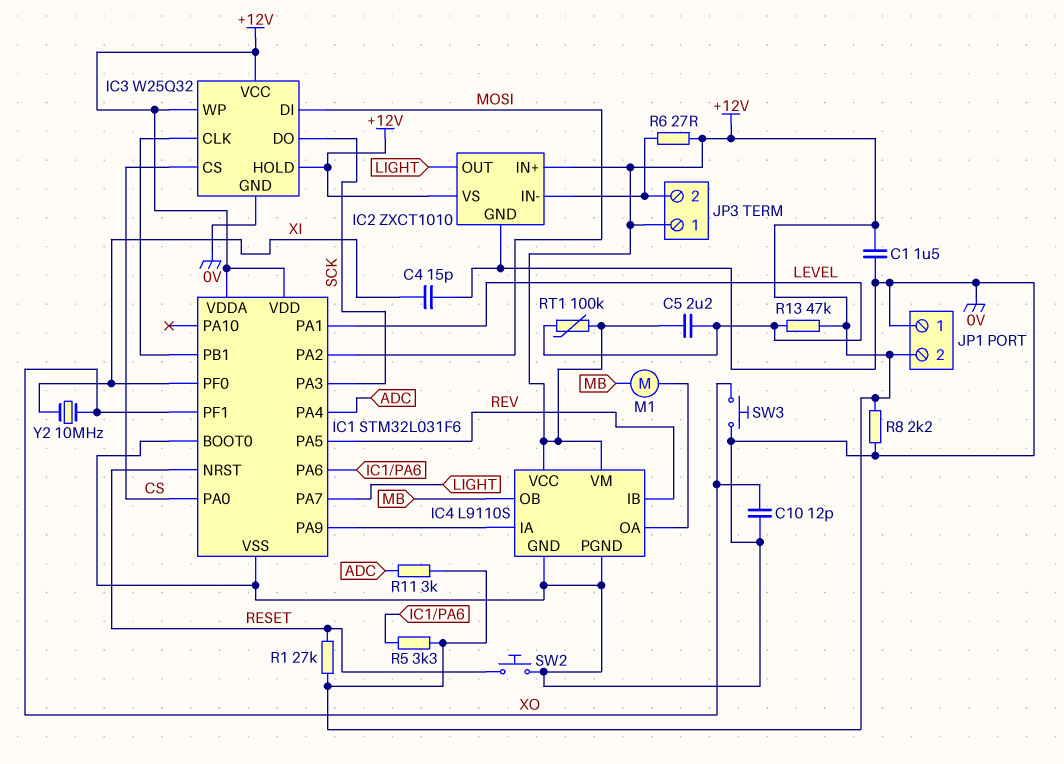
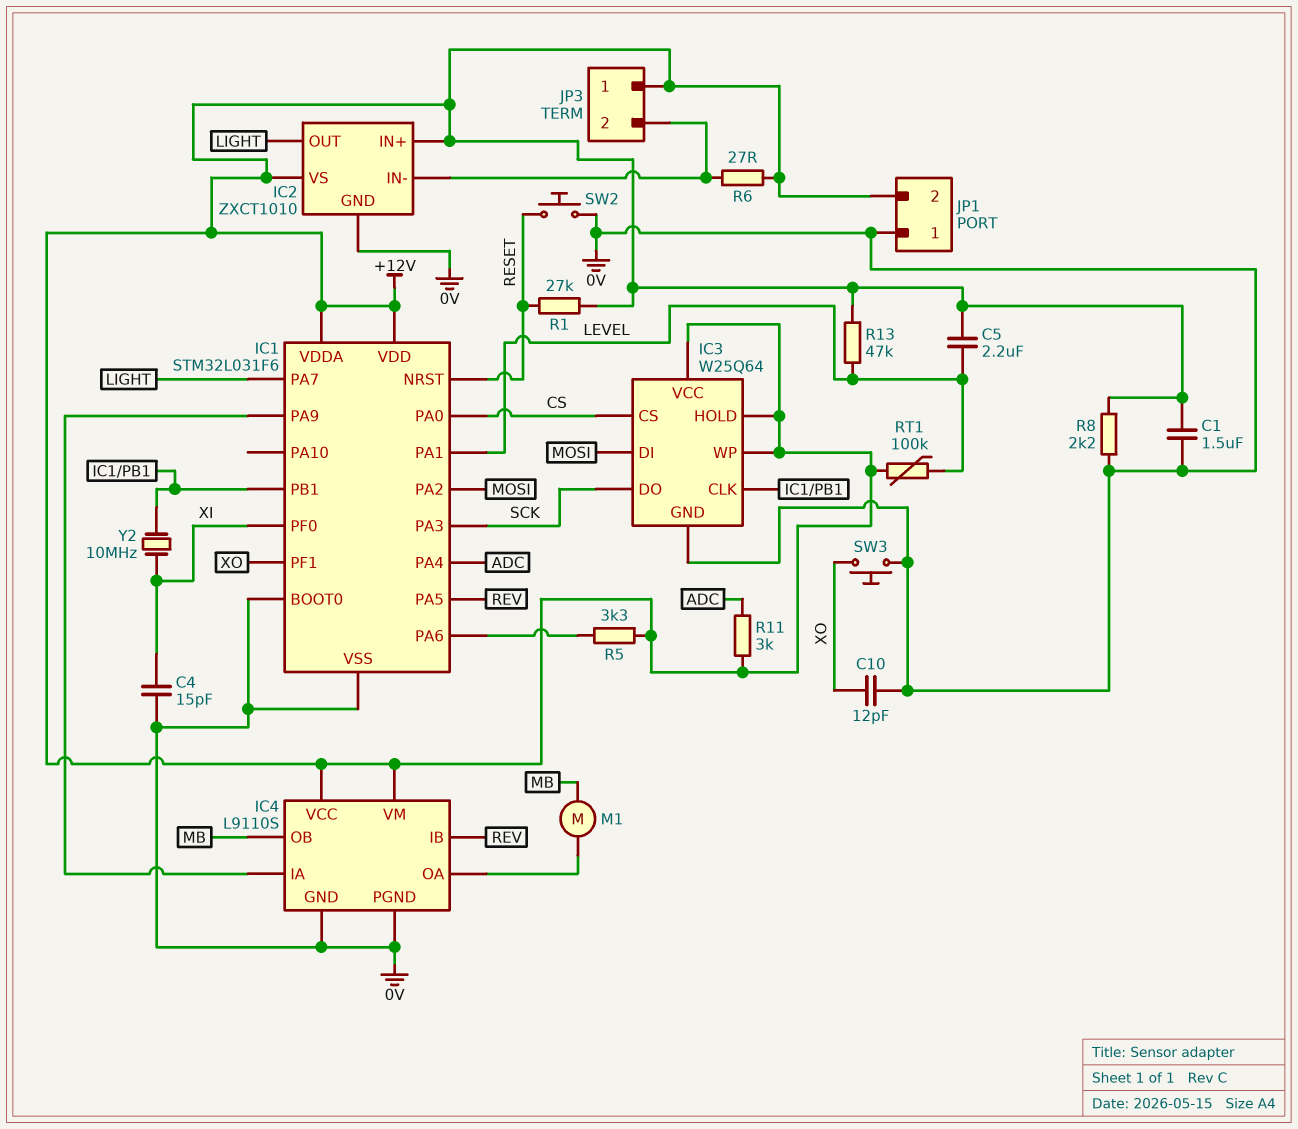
IC3: W25Q32 -> W25Q64
Y2: 10MHz (XI, XO) -> 10MHz (IC1/PB1, XI)

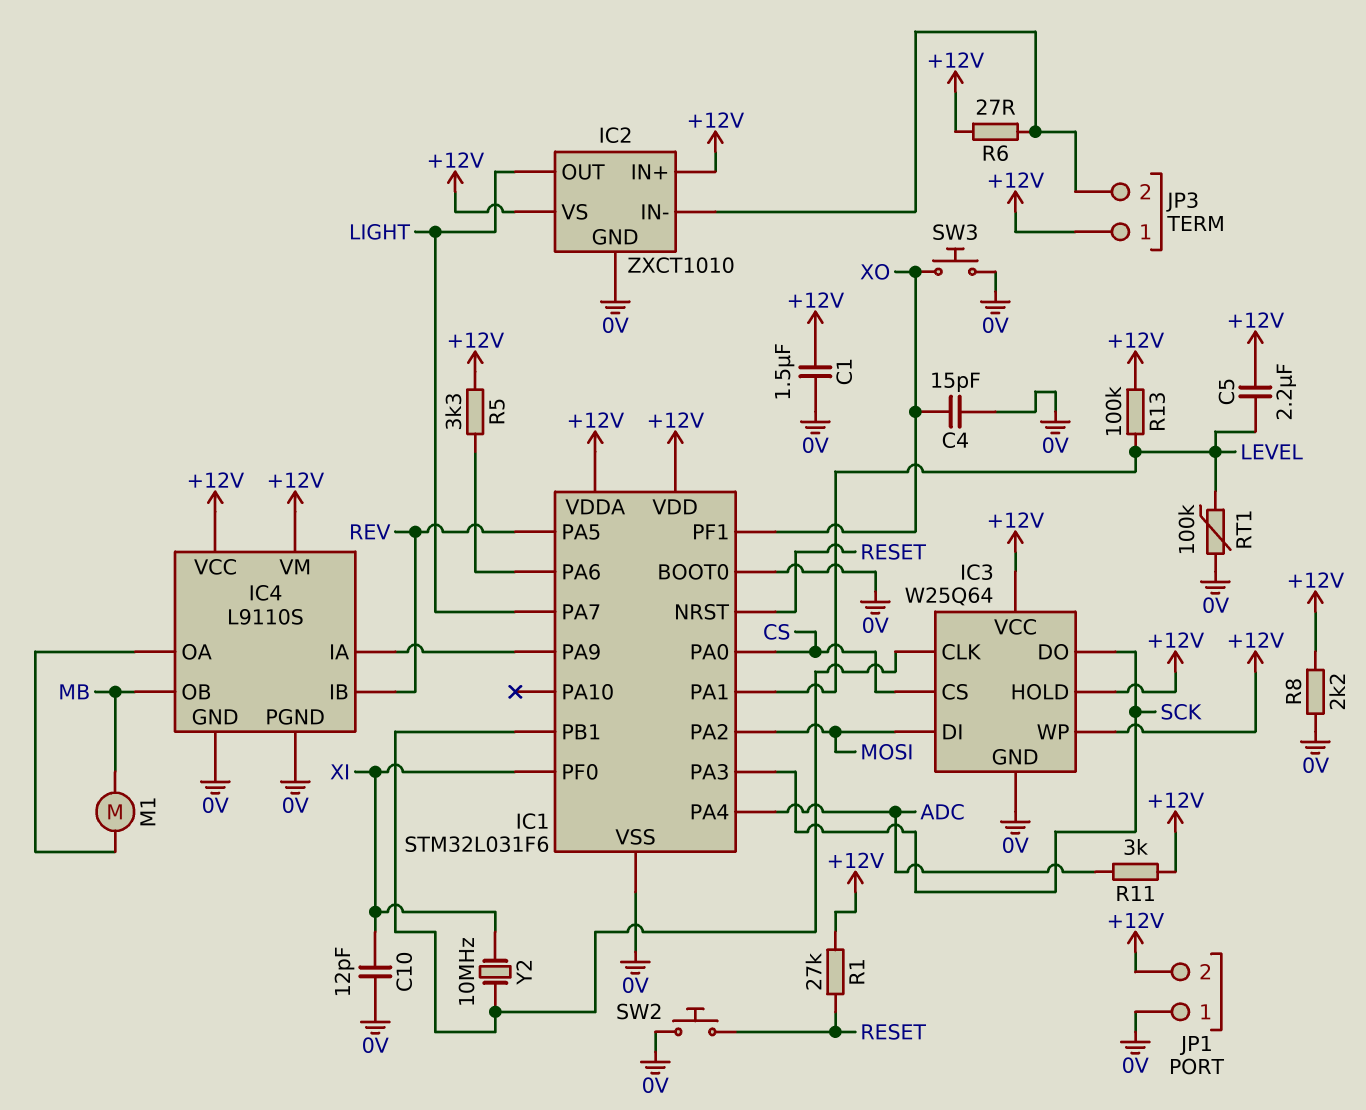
C4: 15pF (0V, XI) -> 15pF (0V, XO)
C10: 12pF (0V, XO) -> 12pF (0V, XI)
R13: 47k (+12V, LEVEL) -> 100k (+12V, LEVEL)
RT1: 100k (+12V, LEVEL) -> 100k (0V, LEVEL)

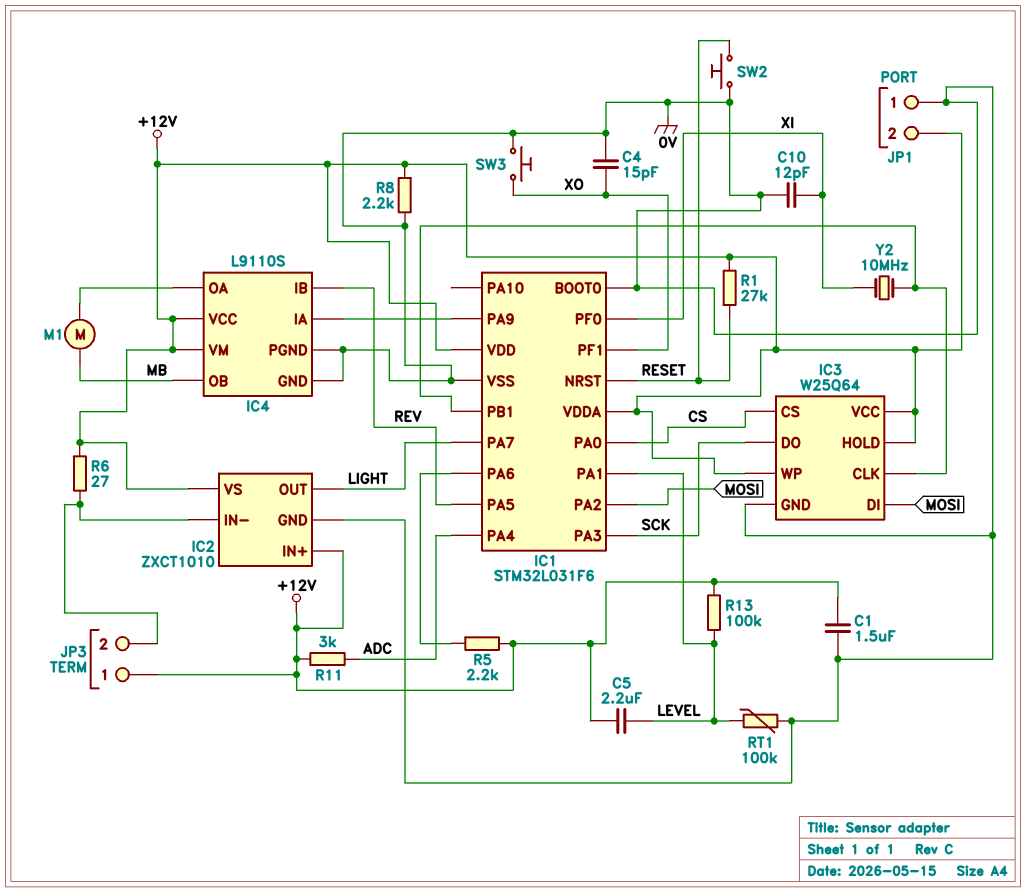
R5: 3.3k (+12V, IC1/PA6) -> 2.2k (+12V, IC1/PA6)

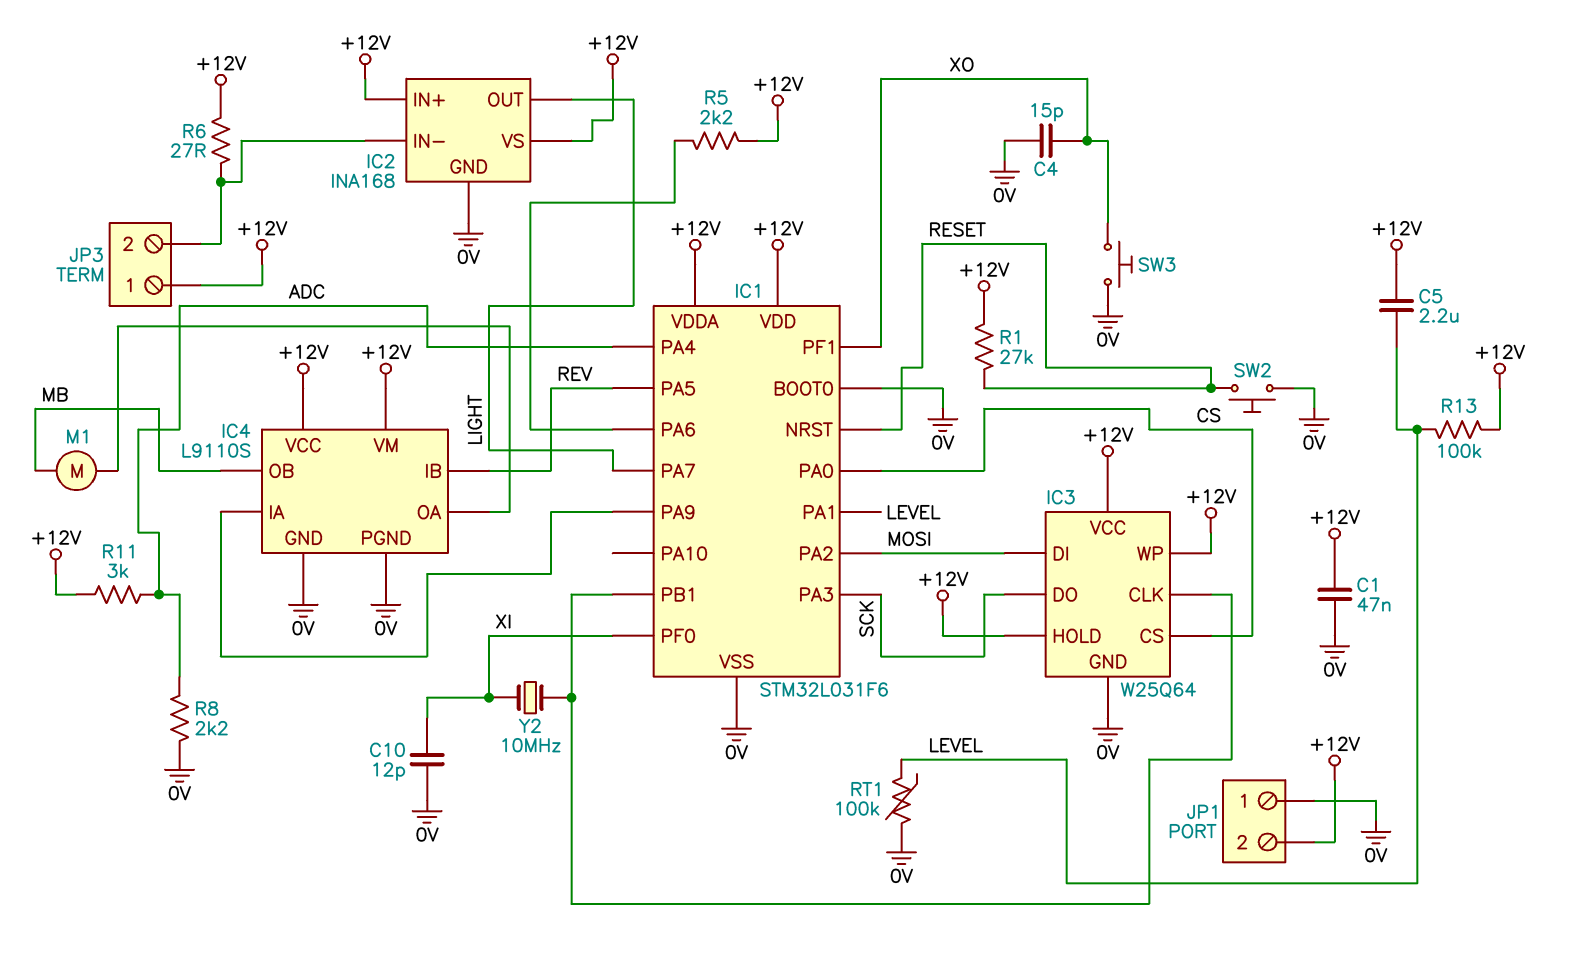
C1: 1.5uF (+12V, 0V) -> 47nF (+12V, 0V)
IC2: ZXCT1010 -> INA168
R8: 2.2k (+12V, 0V) -> 2.2k (0V, ADC)

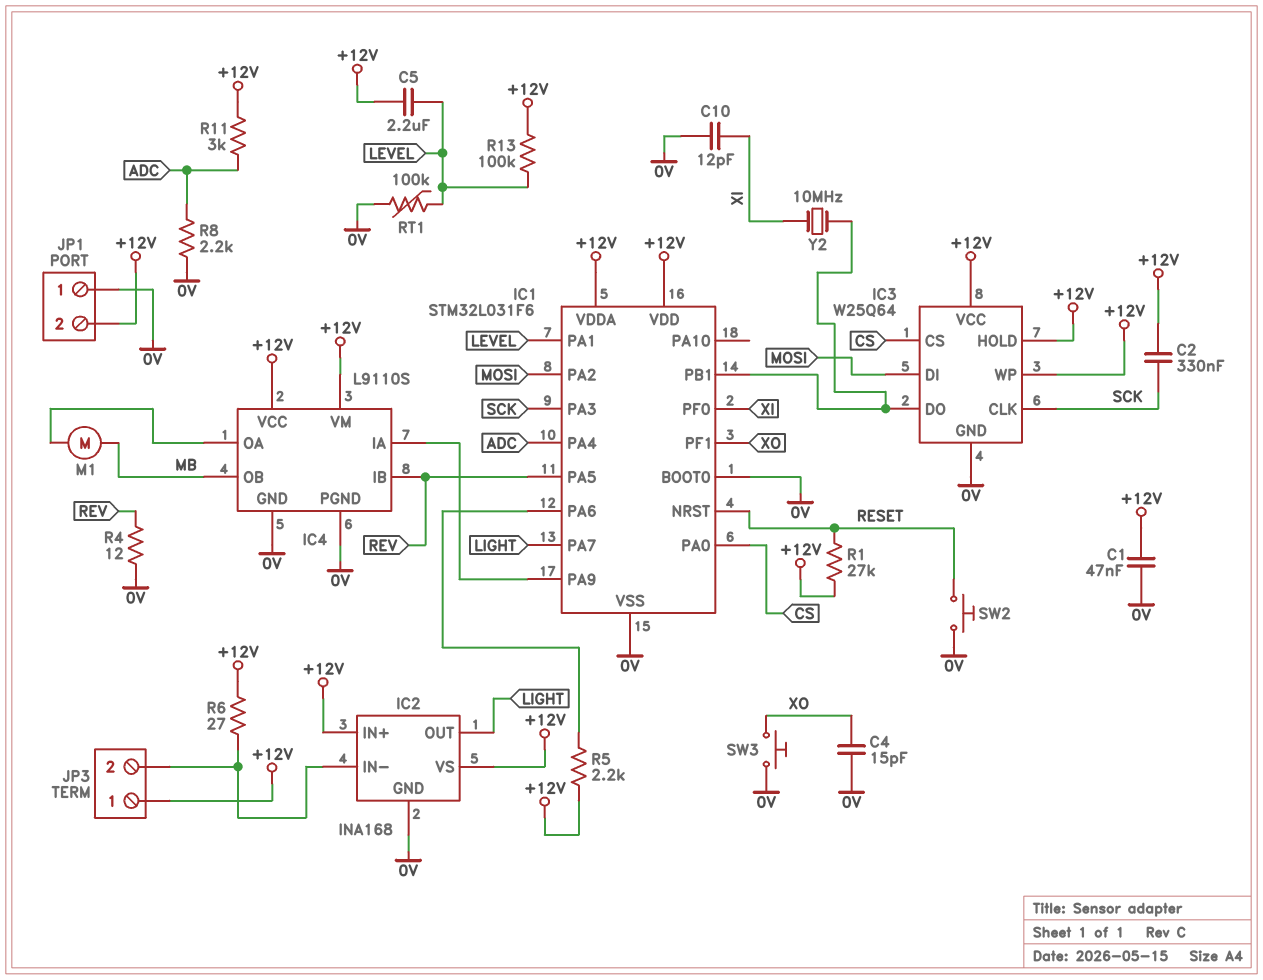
C2: none -> 330nF (+12V, SCK)
IC3 pin CLK: IC1/PB1 -> SCK
IC3 pin DO: SCK -> IC1/PB1
R4: none -> 12 (0V, REV)

